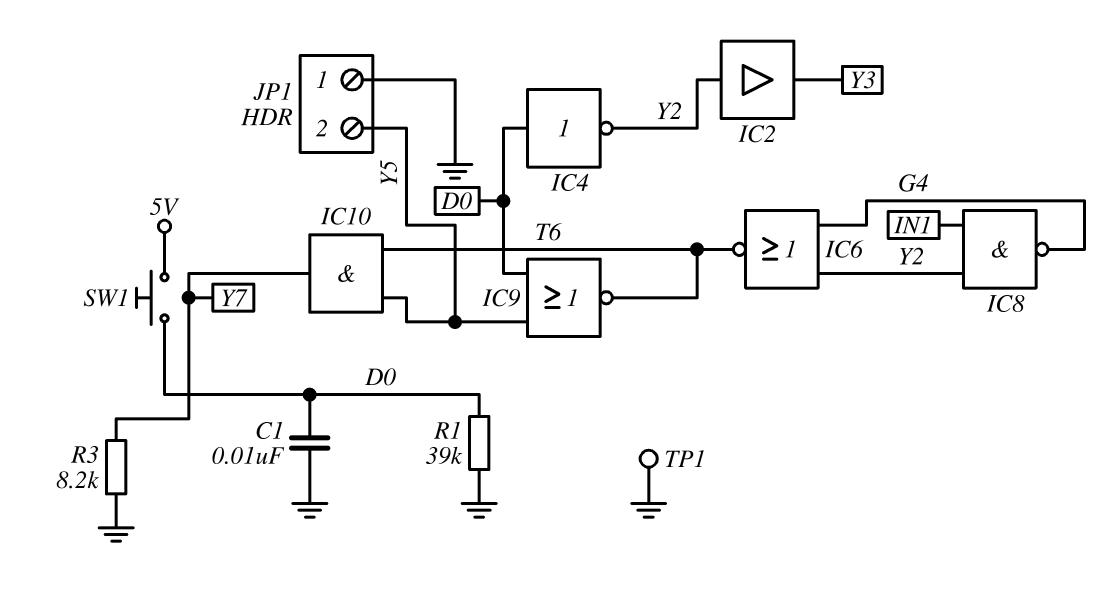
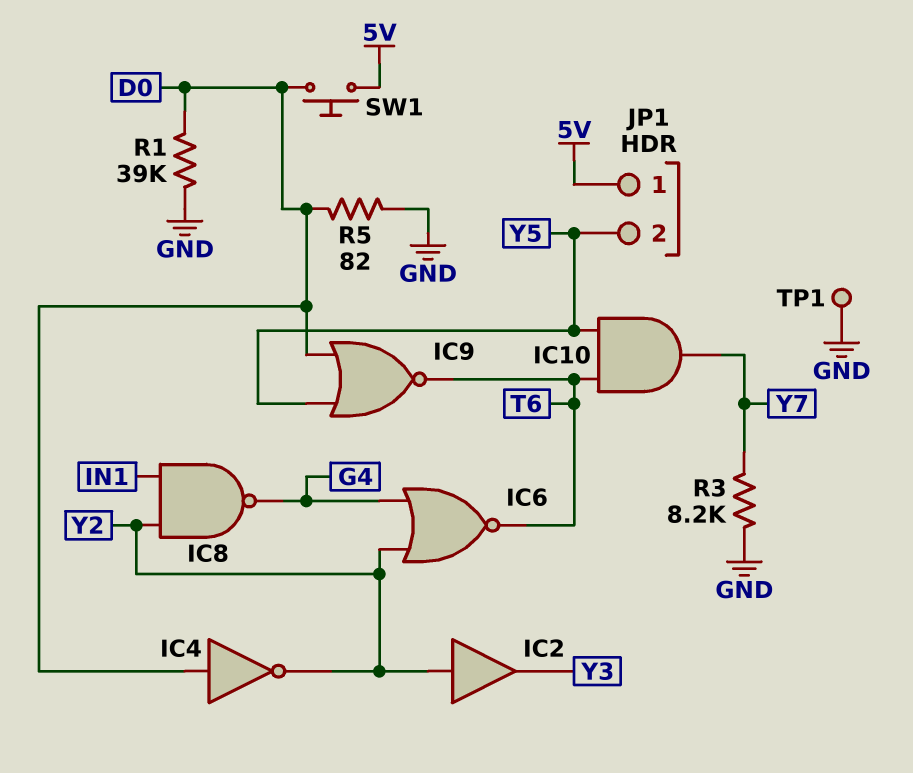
C1: 10nF (D0, GND) -> none
JP1 pin 1: GND -> 5V
R5: none -> 82 (D0, GND)

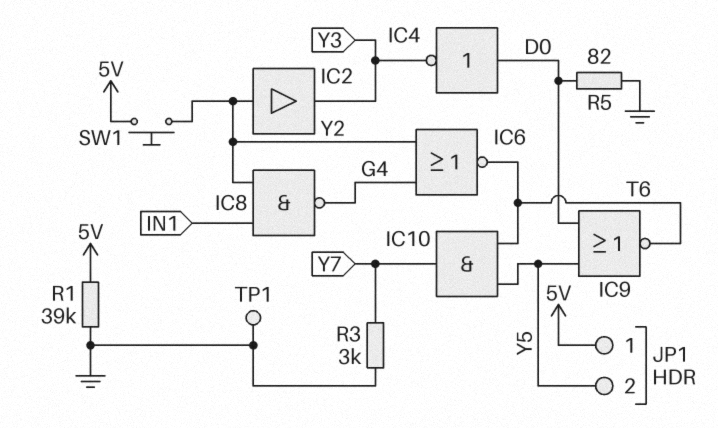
IC4: NOT (in D0, out Y2) -> NOT (in D0, out Y3)
R1: 39k (D0, GND) -> 39k (5V, GND)
R3: 8.2k (GND, Y7) -> 3k (GND, Y7)
SW1: button (5V, D0) -> button (5V, Y2)

